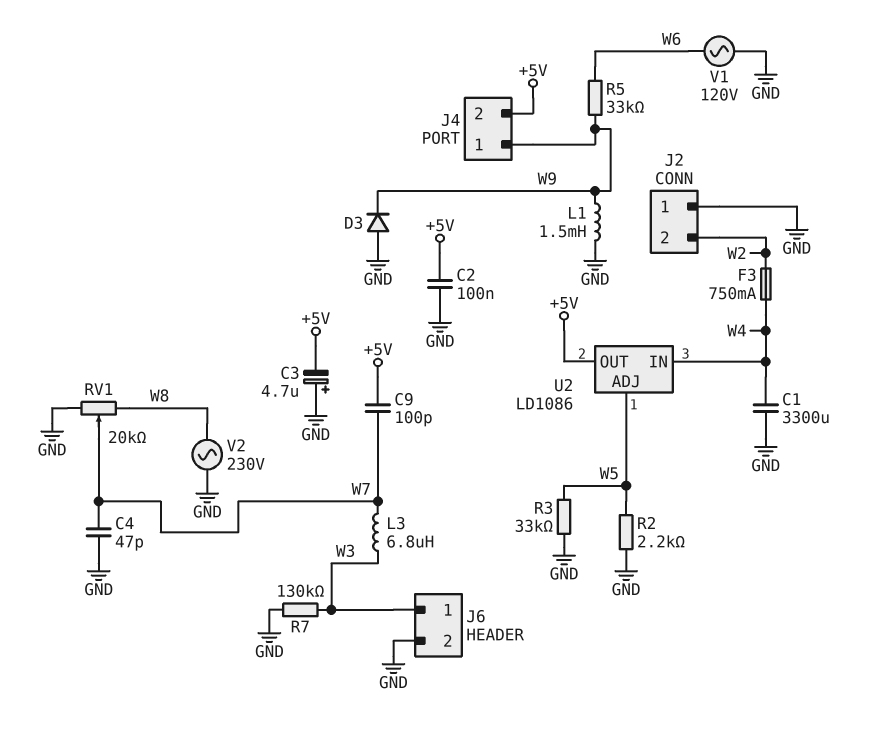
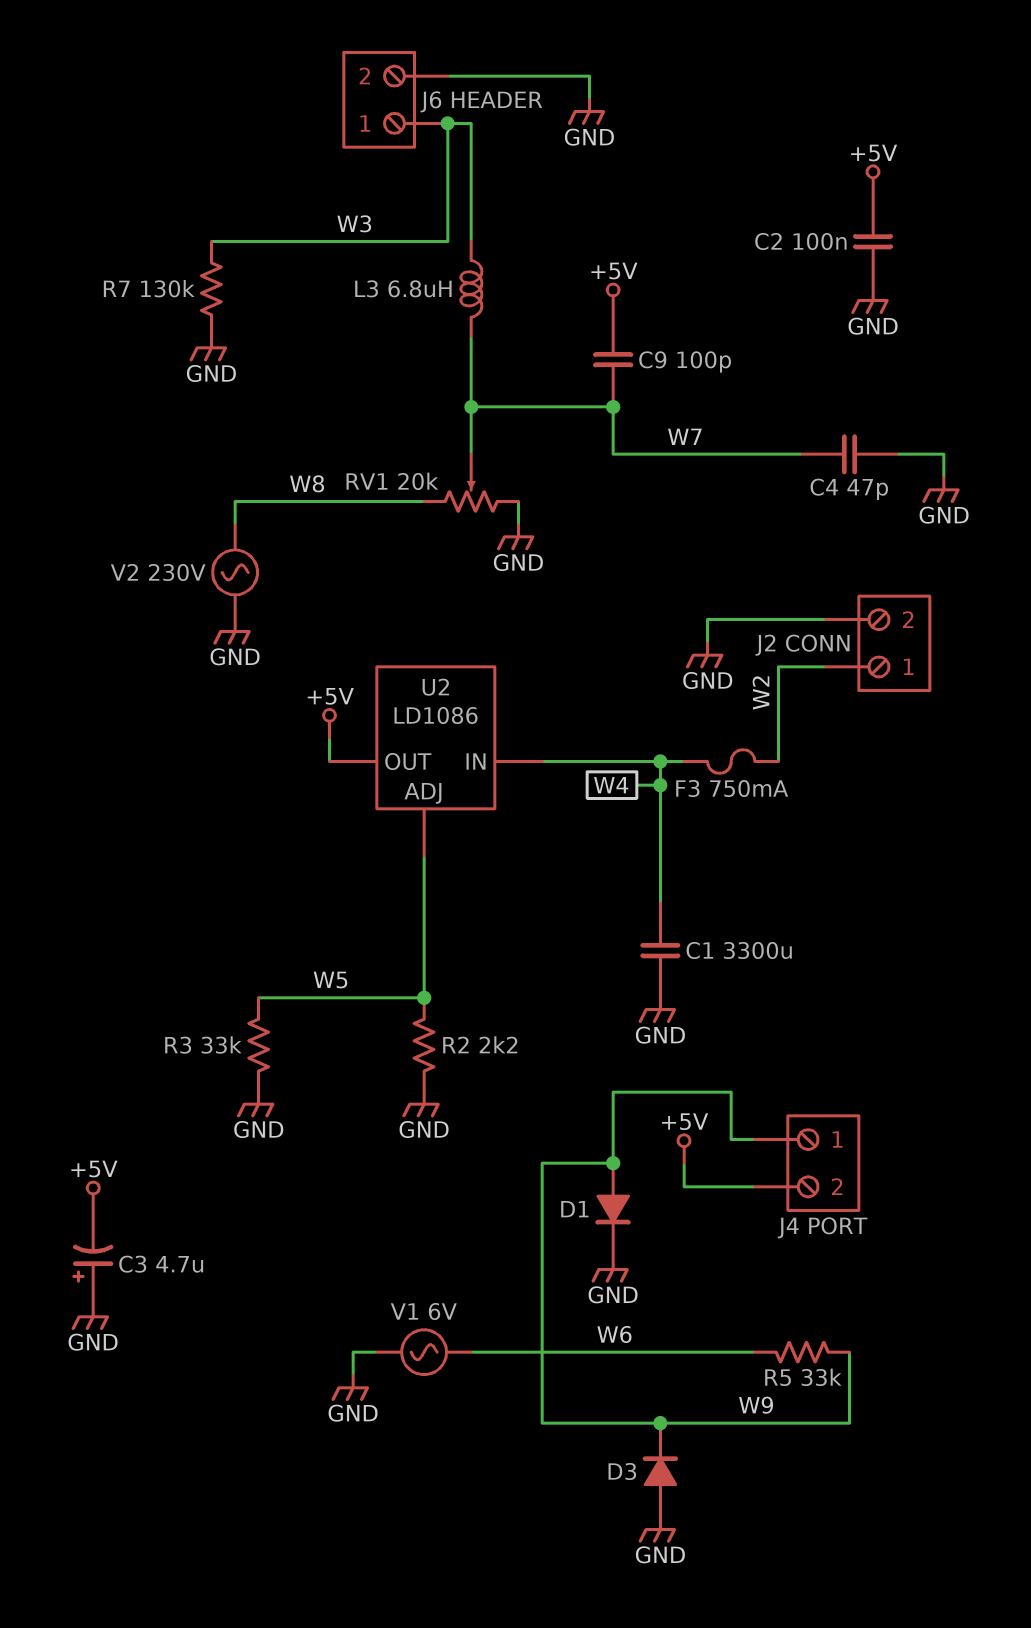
D1: none -> diode (A W9, K GND)
J2 pin 1: GND -> W2
J2 pin 2: W2 -> GND
L1: 1.5mH (GND, W9) -> none
V1: AC 120V (GND, W6) -> AC 6V (GND, W6)

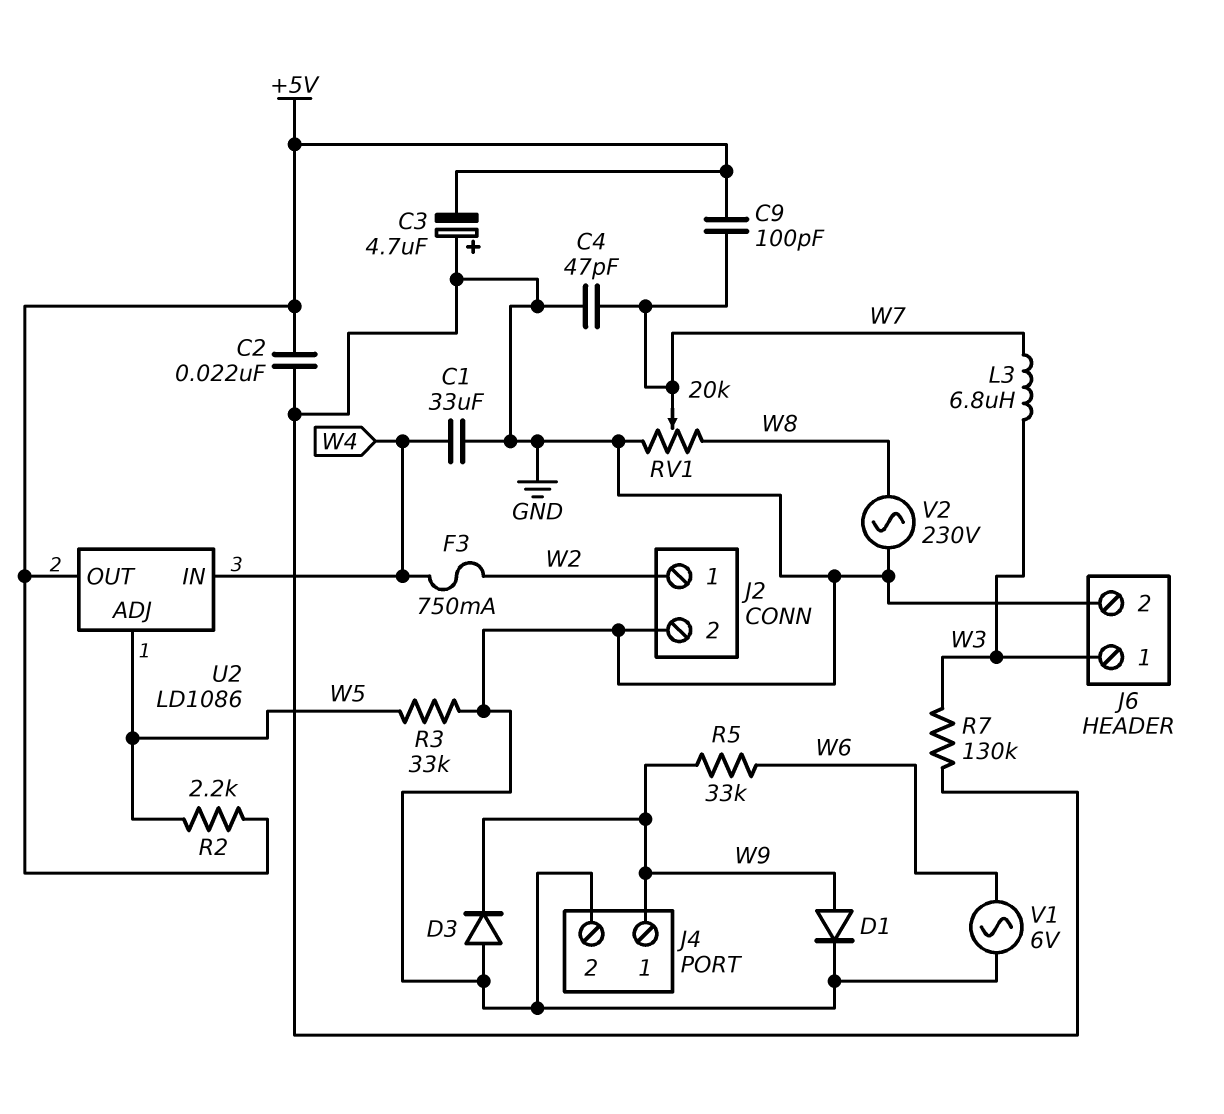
C1: 3300uF (GND, W4) -> 33uF (GND, W4)
C2: 100nF (+5V, GND) -> 22nF (+5V, GND)
J4 pin 2: +5V -> GND
R2: 2.2k (GND, W5) -> 2.2k (+5V, W5)

